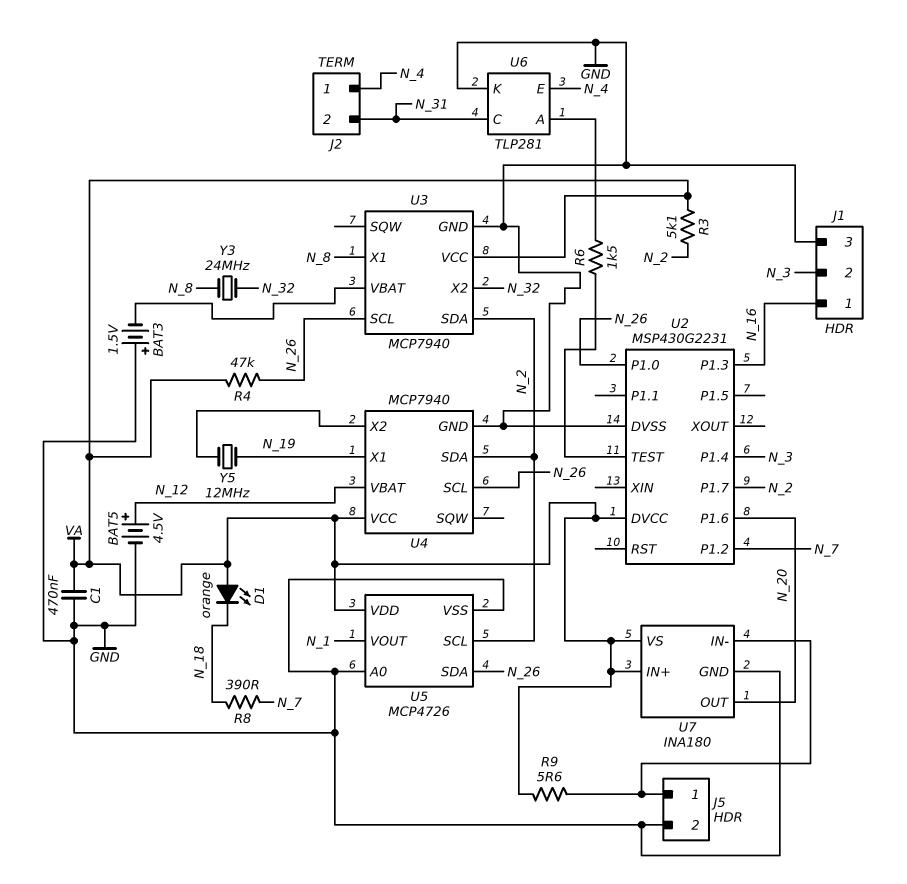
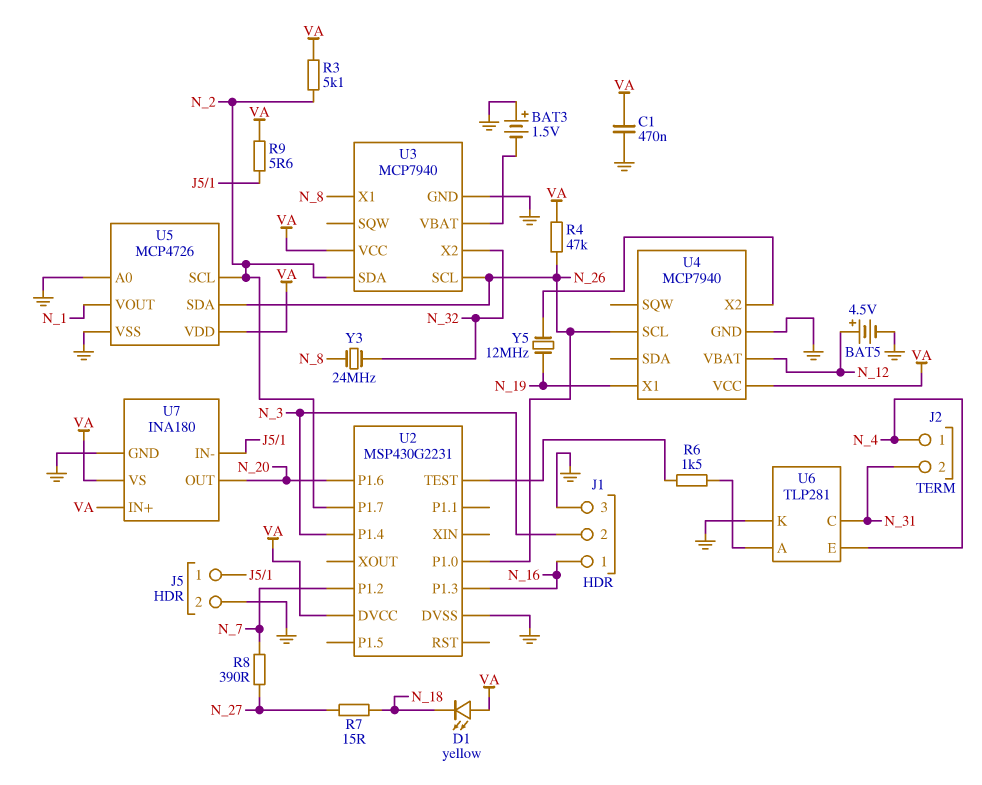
D1: LED orange (A VA, K N_18) -> LED yellow (A VA, K N_18)
R7: none -> 15 (N_18, N_27)
R8: 390 (N_7, N_18) -> 390 (N_7, N_27)
U4 pin SDA: N_2 -> none

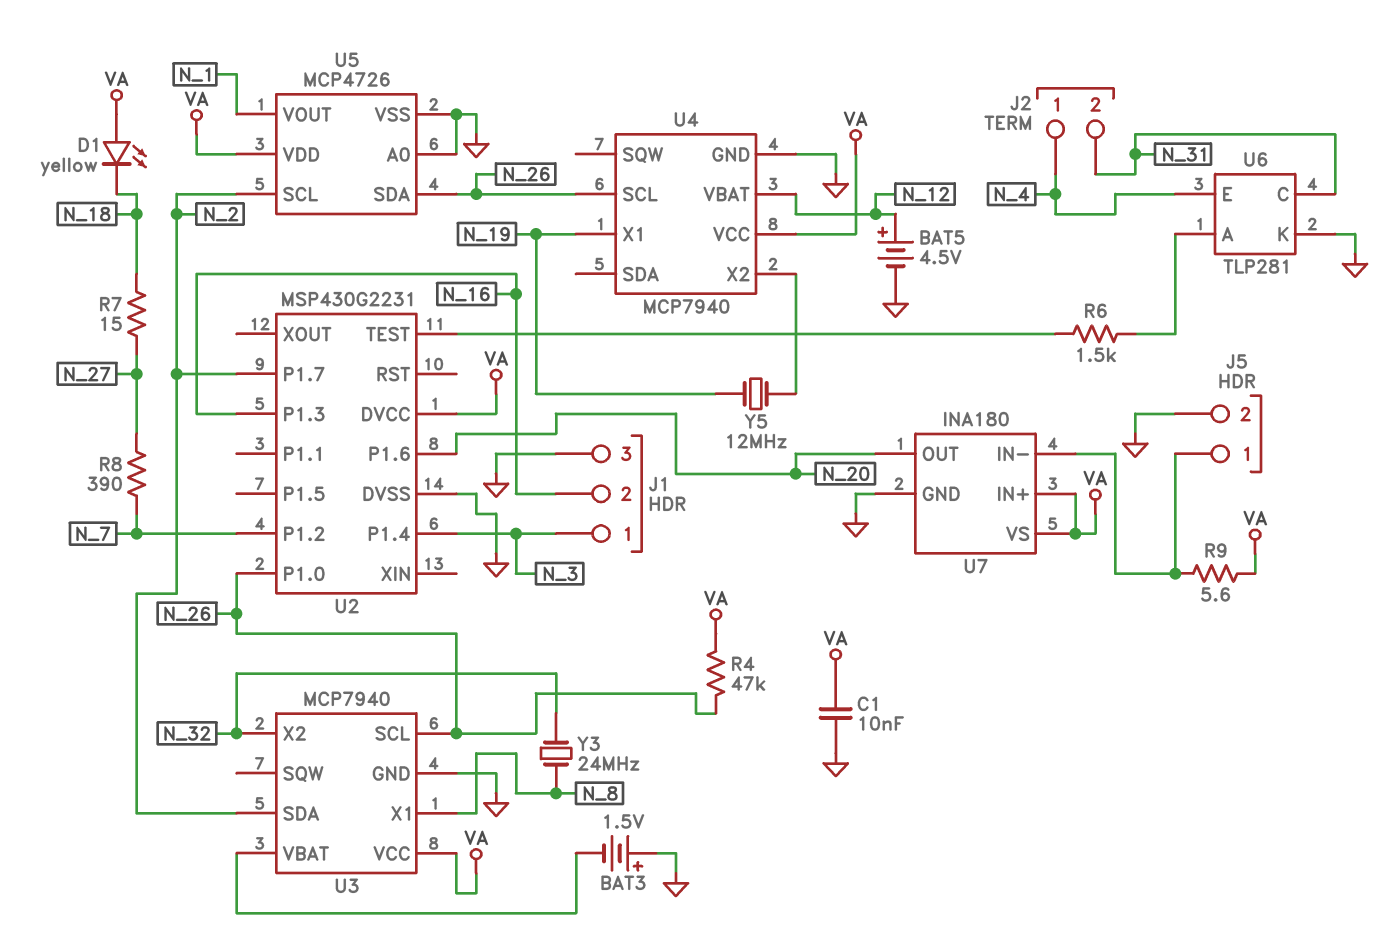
C1: 470nF (GND, VA) -> 10nF (GND, VA)
J1 pin 1: N_16 -> N_3
J1 pin 2: N_3 -> N_16
R3: 5.1k (N_2, VA) -> none

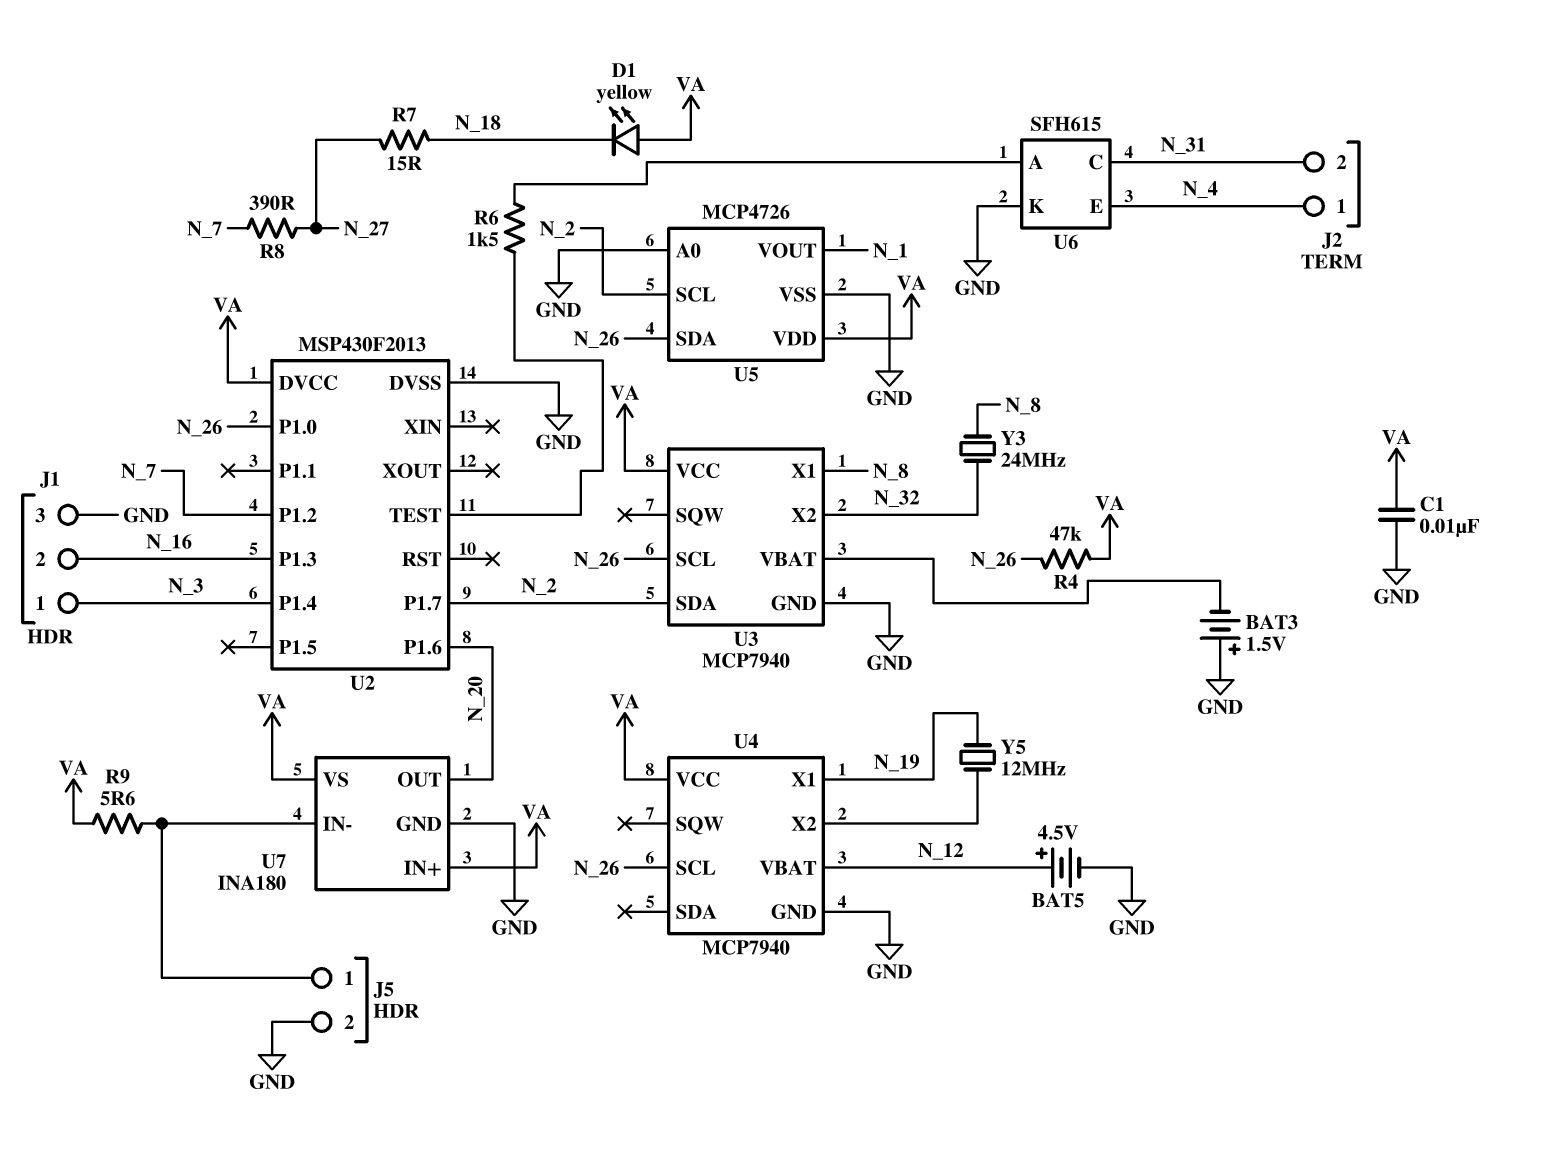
U2: MSP430G2231 -> MSP430F2013
U6: TLP281 -> SFH615

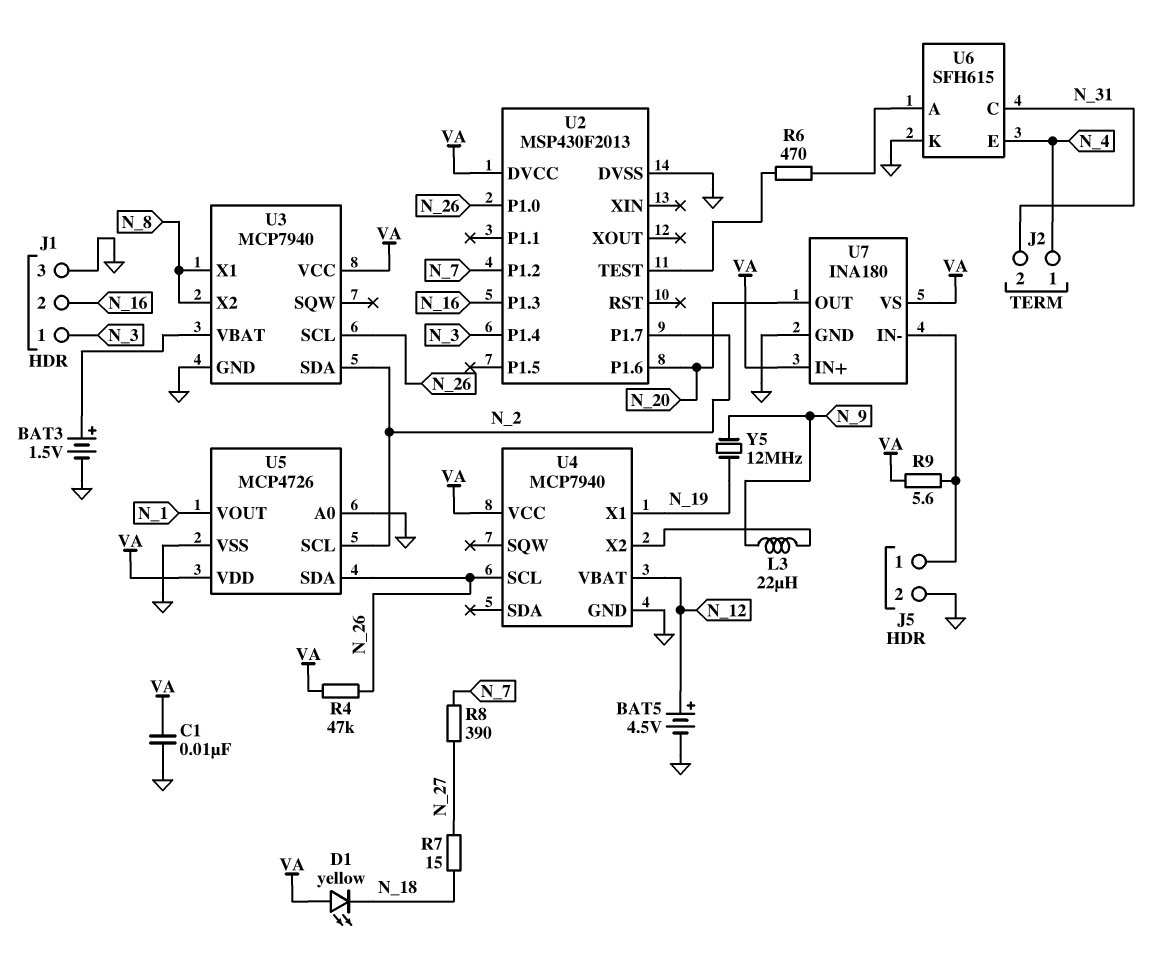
BAT3: 1.5V (plus GND, minus U3/VBAT) -> 1.5V (plus U3/VBAT, minus GND)
L3: none -> 22uH (N_9, U4/X2)
R6: 1.5k (U2/TEST, U6/A) -> 470 (U2/TEST, U6/A)
U3 pin X2: N_32 -> N_8
Y3: 24MHz (N_8, N_32) -> none
Y5: 12MHz (N_19, U4/X2) -> 12MHz (N_9, N_19)

